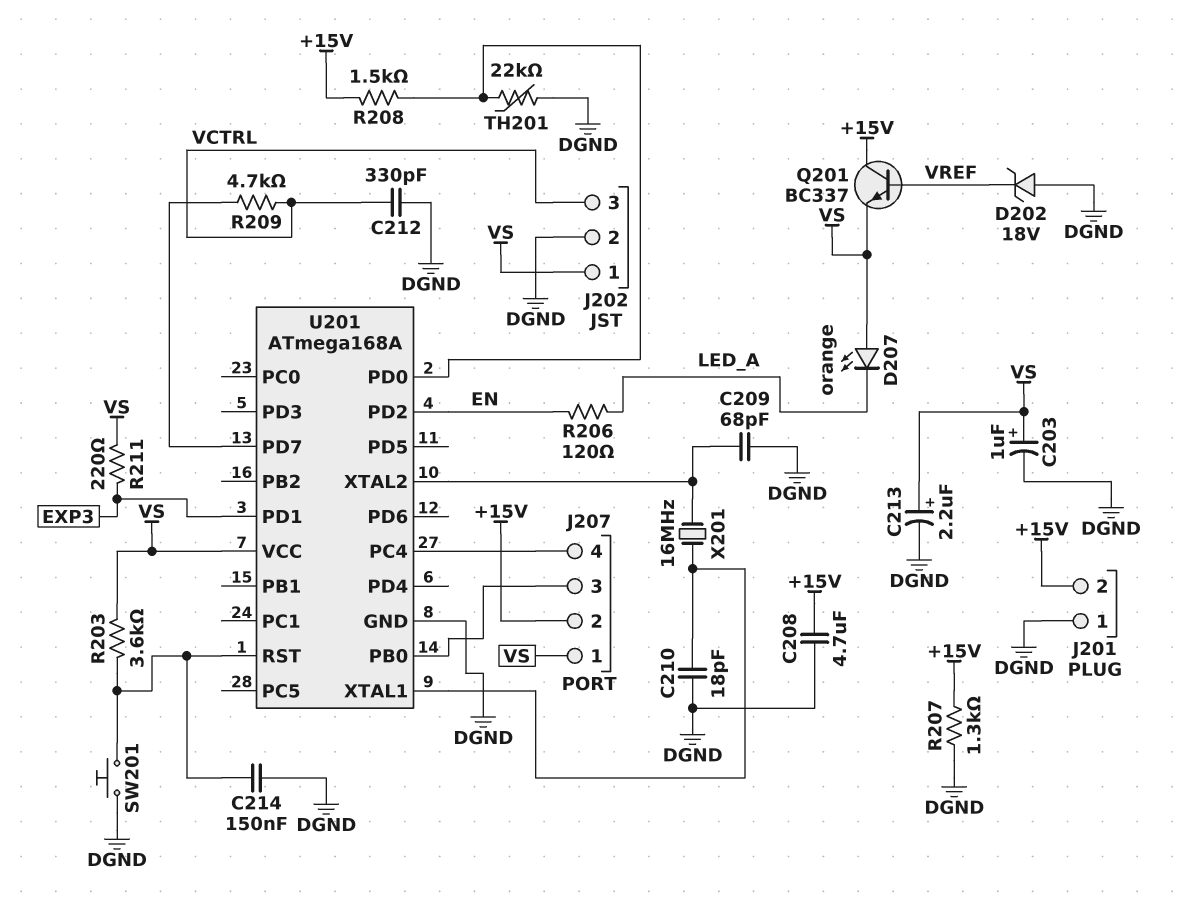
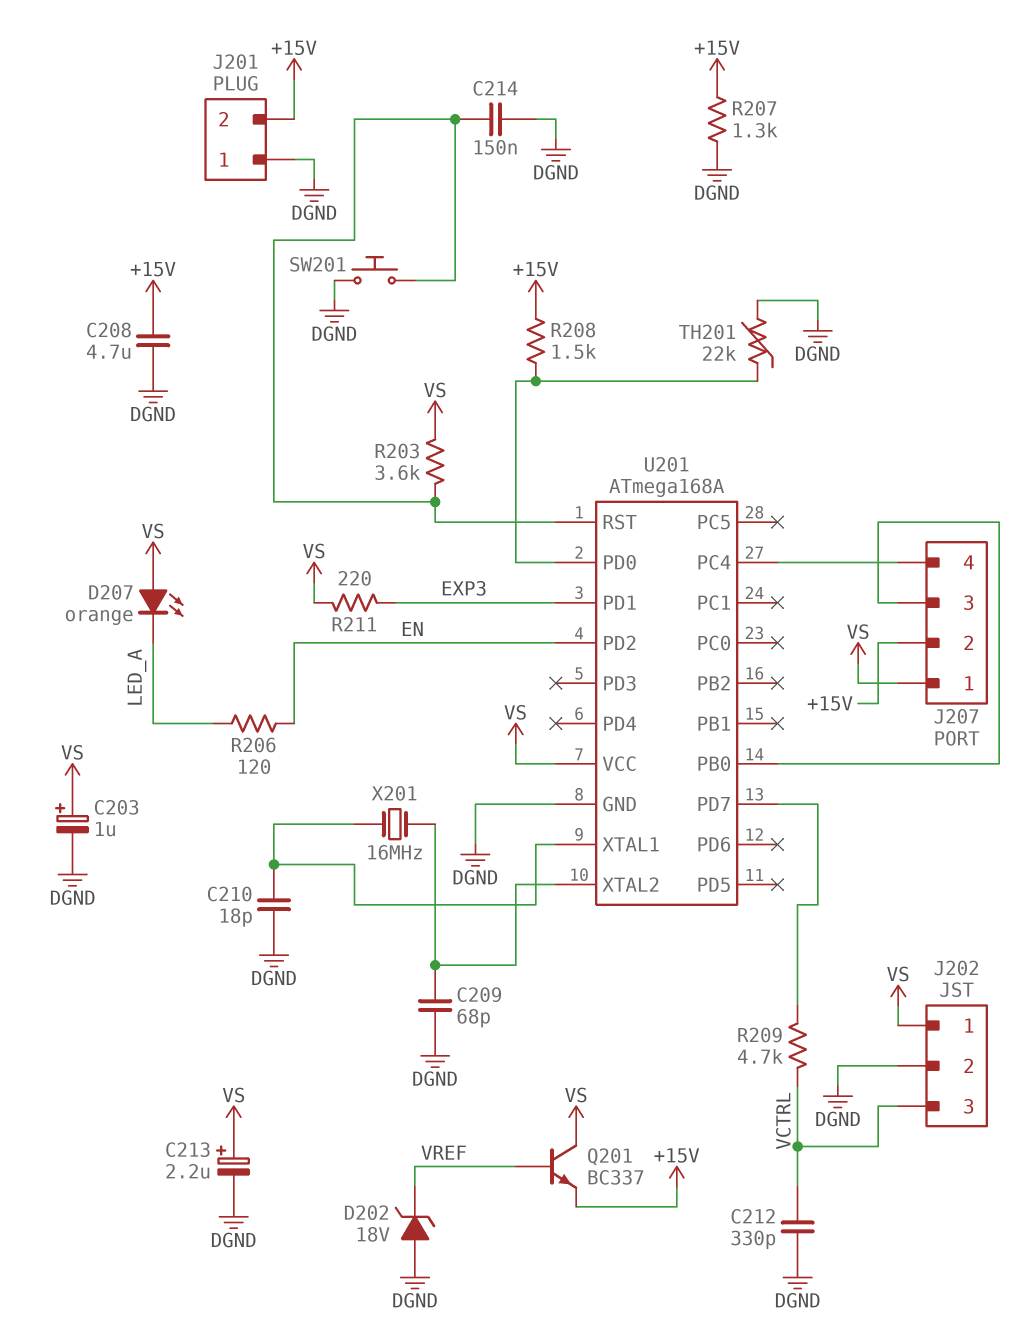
Q201: NPN BC337 (B VREF, C +15V, E VS) -> NPN BC337 (B VREF, C VS, E +15V)

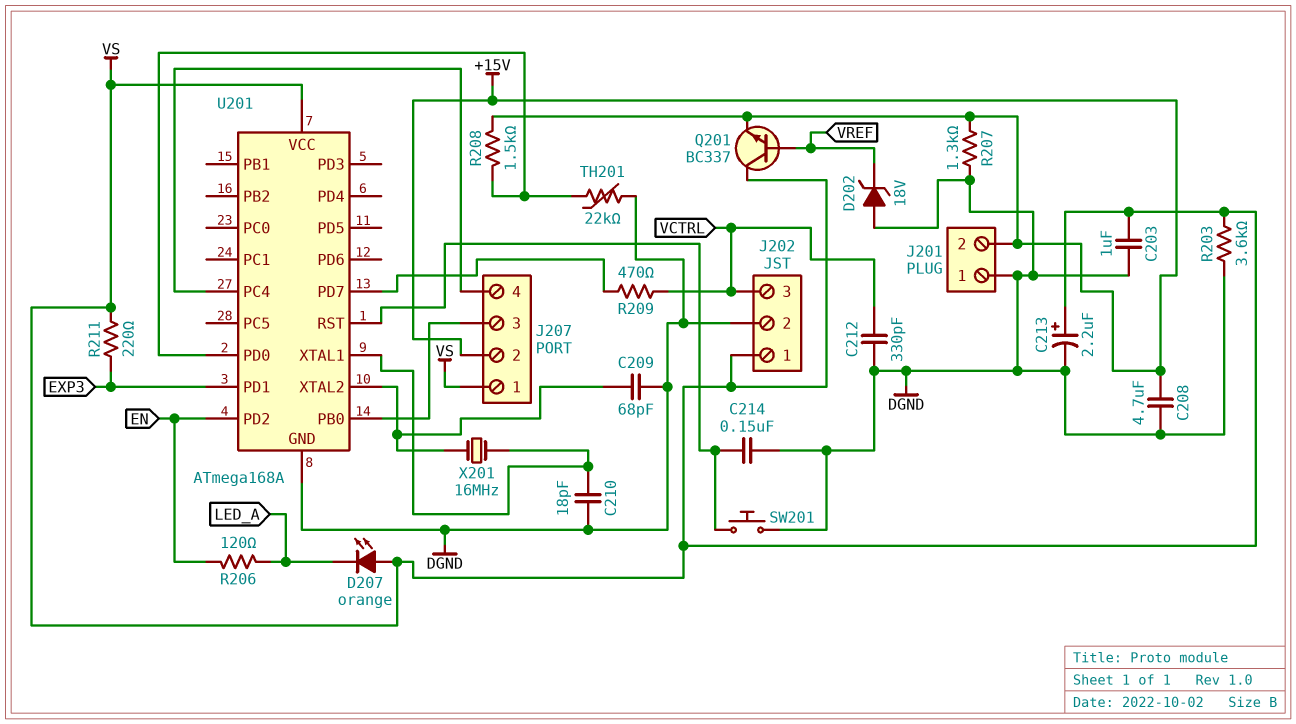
C203: 1uF (plus VS, minus DGND) -> 1uF (DGND, VS)
R203: 3.6k (U201/RST, VS) -> 3.6k (DGND, VS)
R209: 4.7k (U201/PD7, VCTRL) -> 470 (U201/PD7, VCTRL)

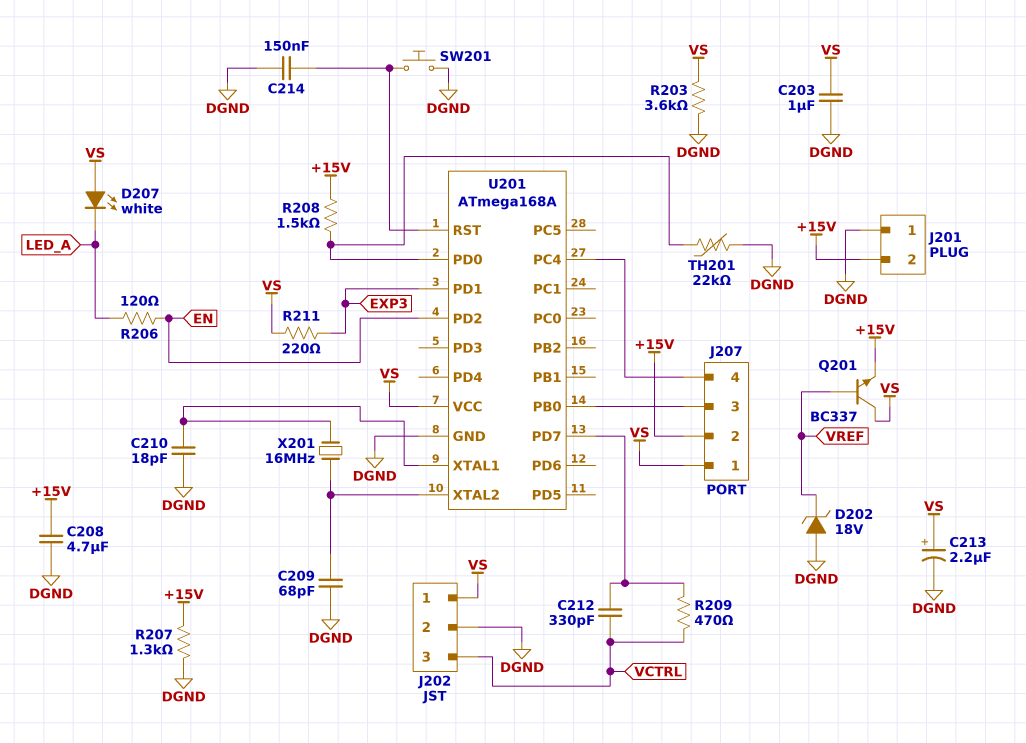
C212: 330pF (DGND, VCTRL) -> 330pF (U201/PD7, VCTRL)
D207: LED orange (A VS, K LED_A) -> LED white (A VS, K LED_A)

